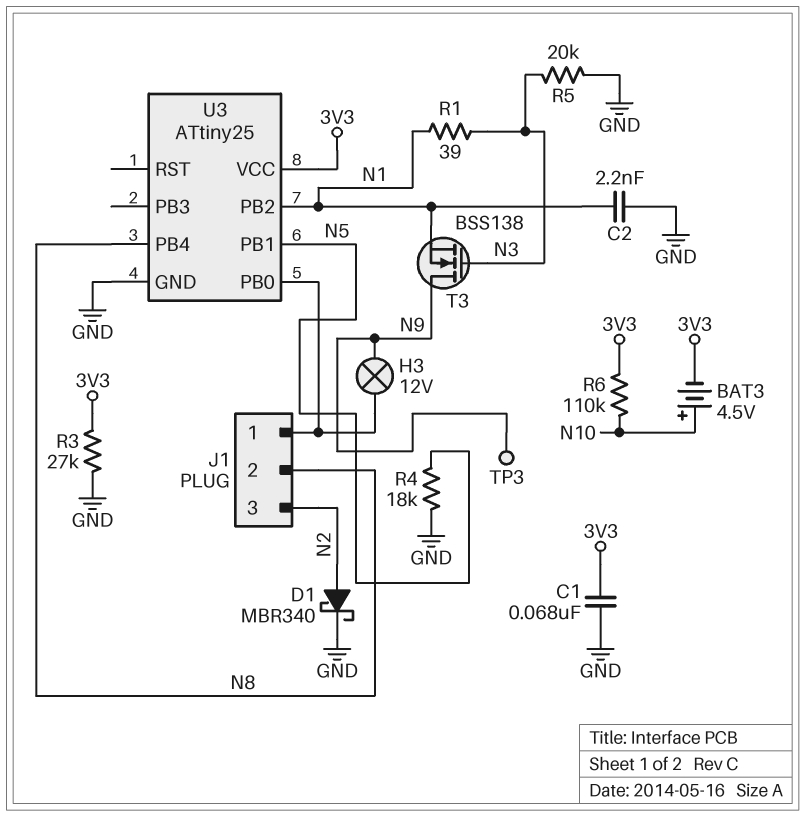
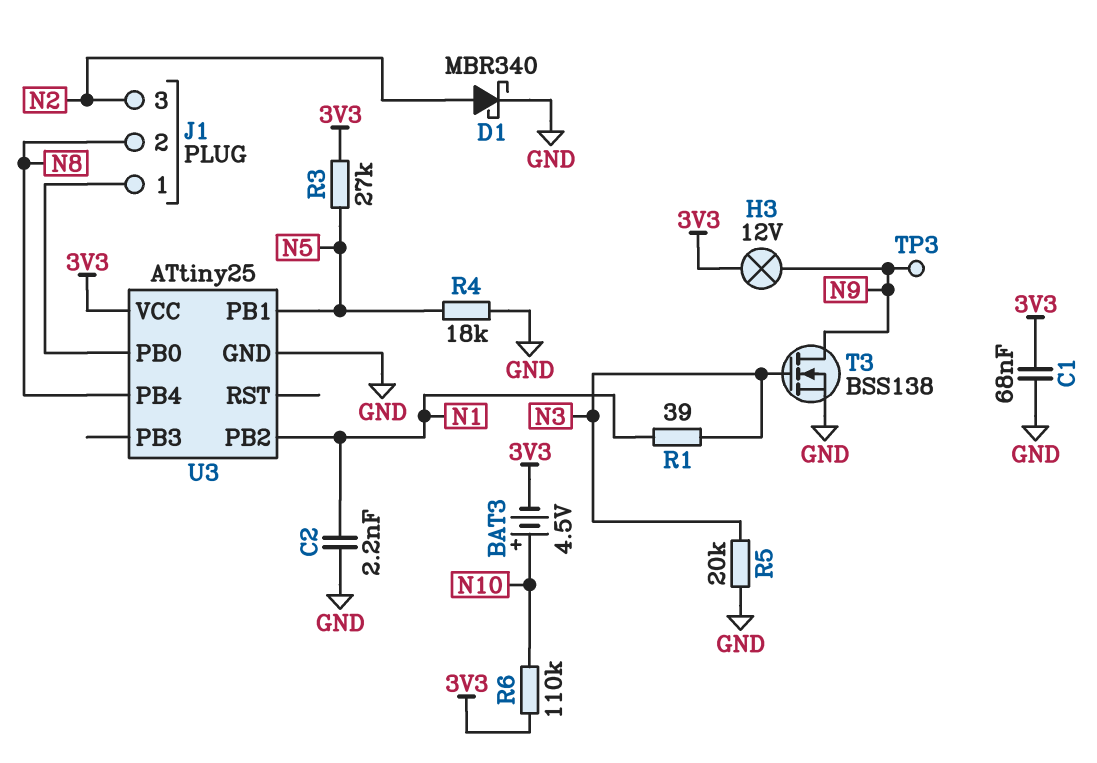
H3: lamp 12V (J1/1, N9) -> lamp 12V (3V3, N9)
R3: 27k (3V3, GND) -> 27k (3V3, N5)
T3: NMOS BSS138 (G N3, D N9, S N1) -> NMOS BSS138 (G N3, D N9, S GND)

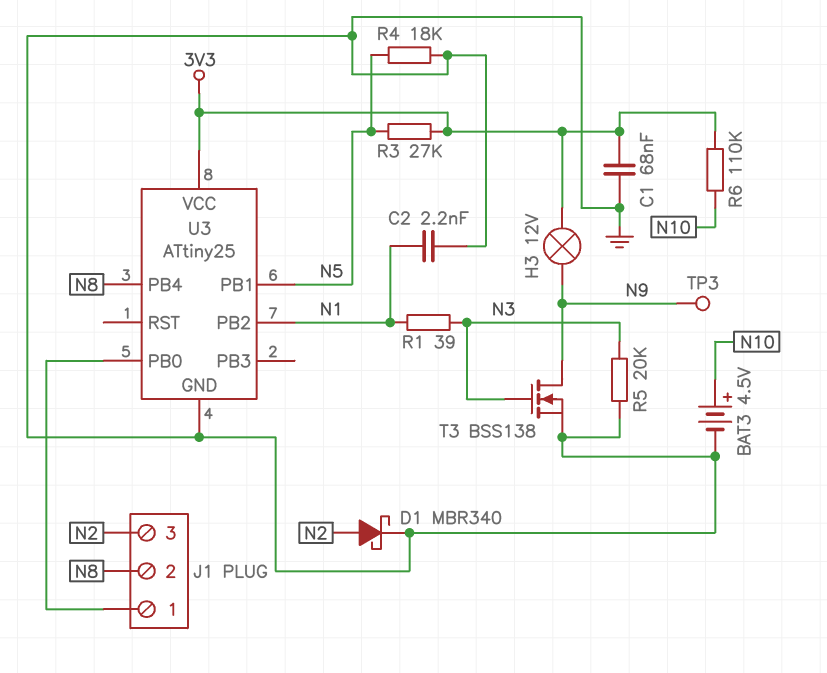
BAT3: 4.5V (plus N10, minus 3V3) -> 4.5V (plus N10, minus GND)

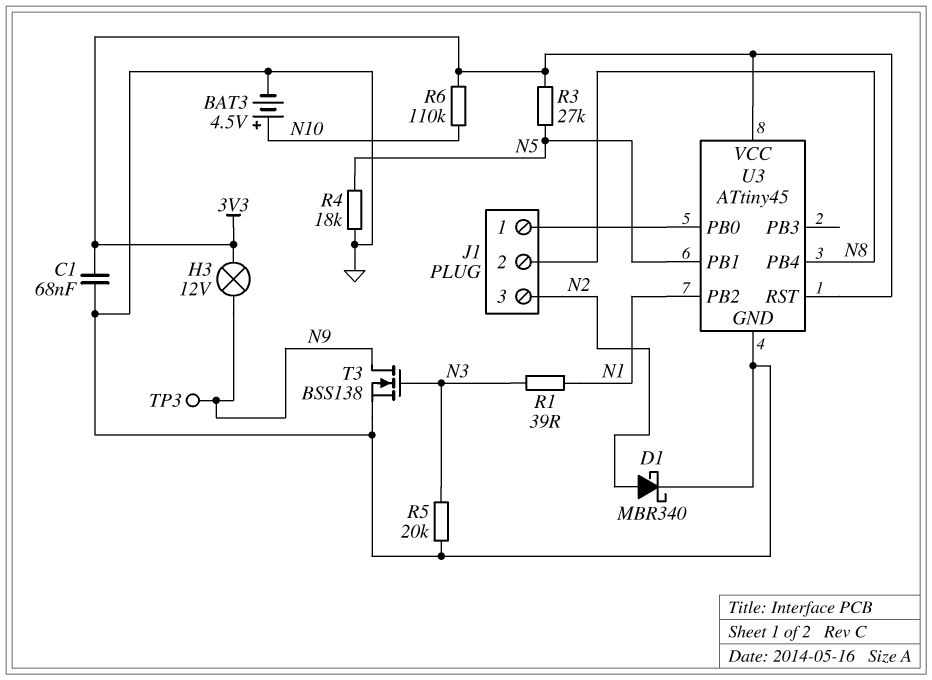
C2: 2.2nF (GND, N1) -> none
U3: ATtiny25 -> ATtiny45
U3 pin RST: none -> 3V3

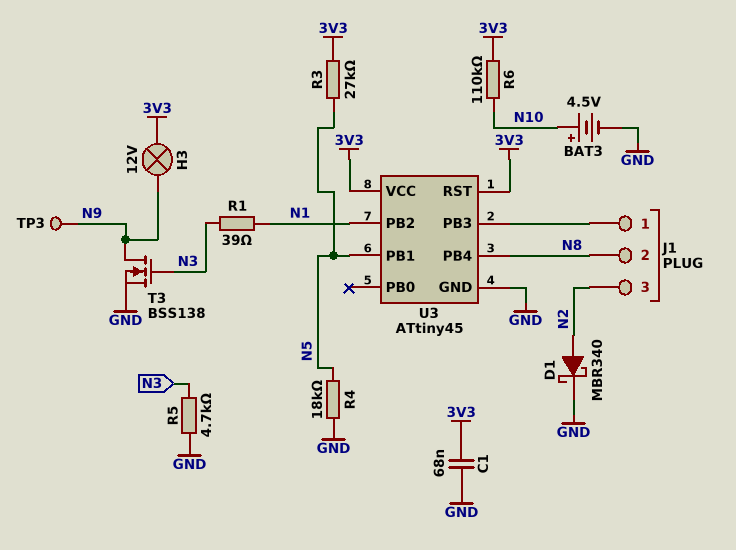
R5: 20k (GND, N3) -> 4.7k (GND, N3)
U3 pin PB0: J1/1 -> none
U3 pin PB3: none -> J1/1

